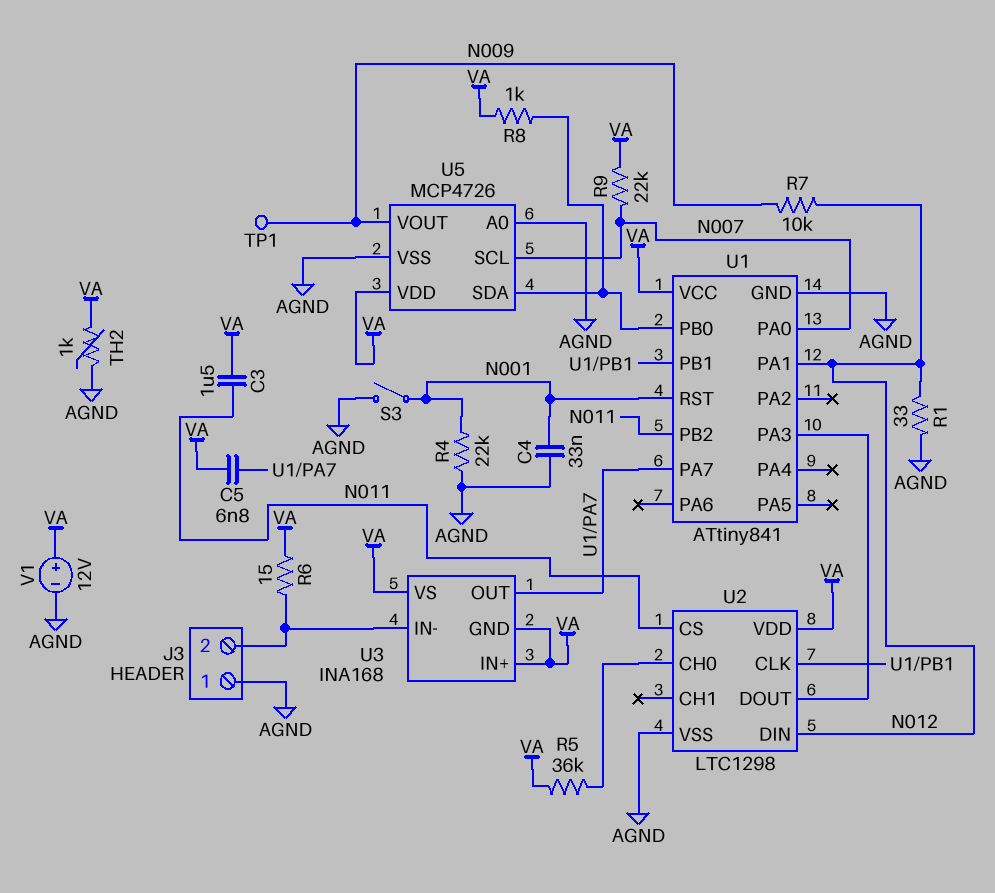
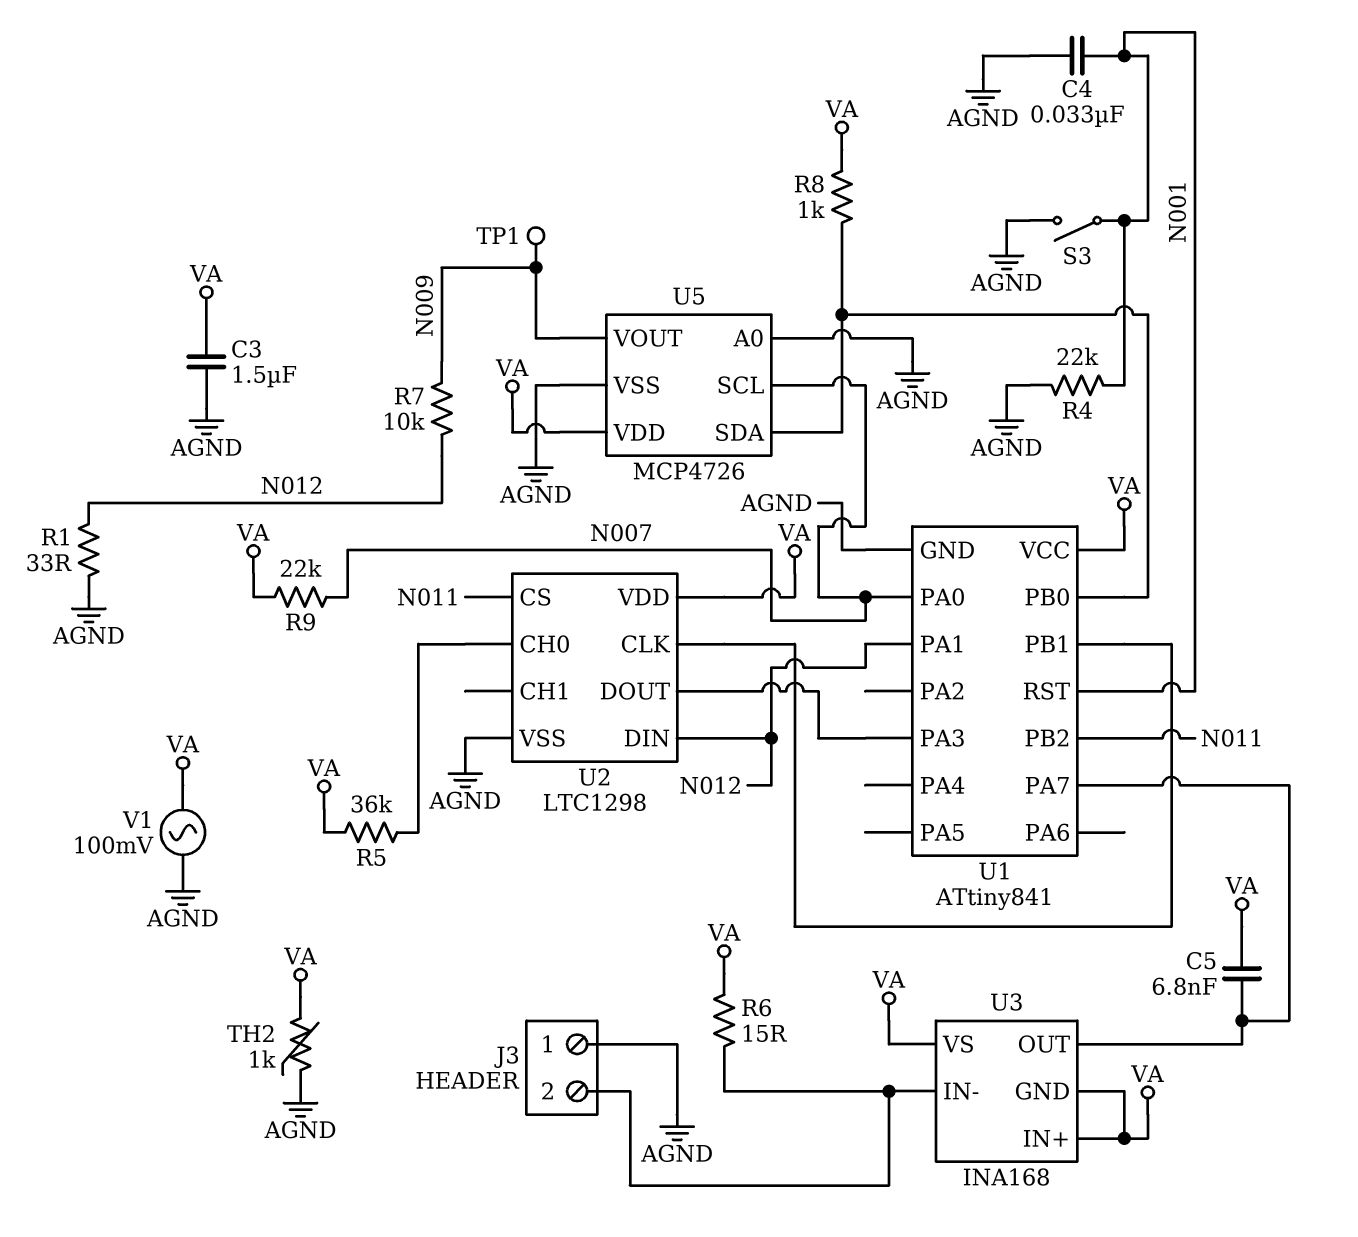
C3: 1.5uF (N011, VA) -> 1.5uF (AGND, VA)
V1: 12V (plus VA, minus AGND) -> AC 100mV (AGND, VA)

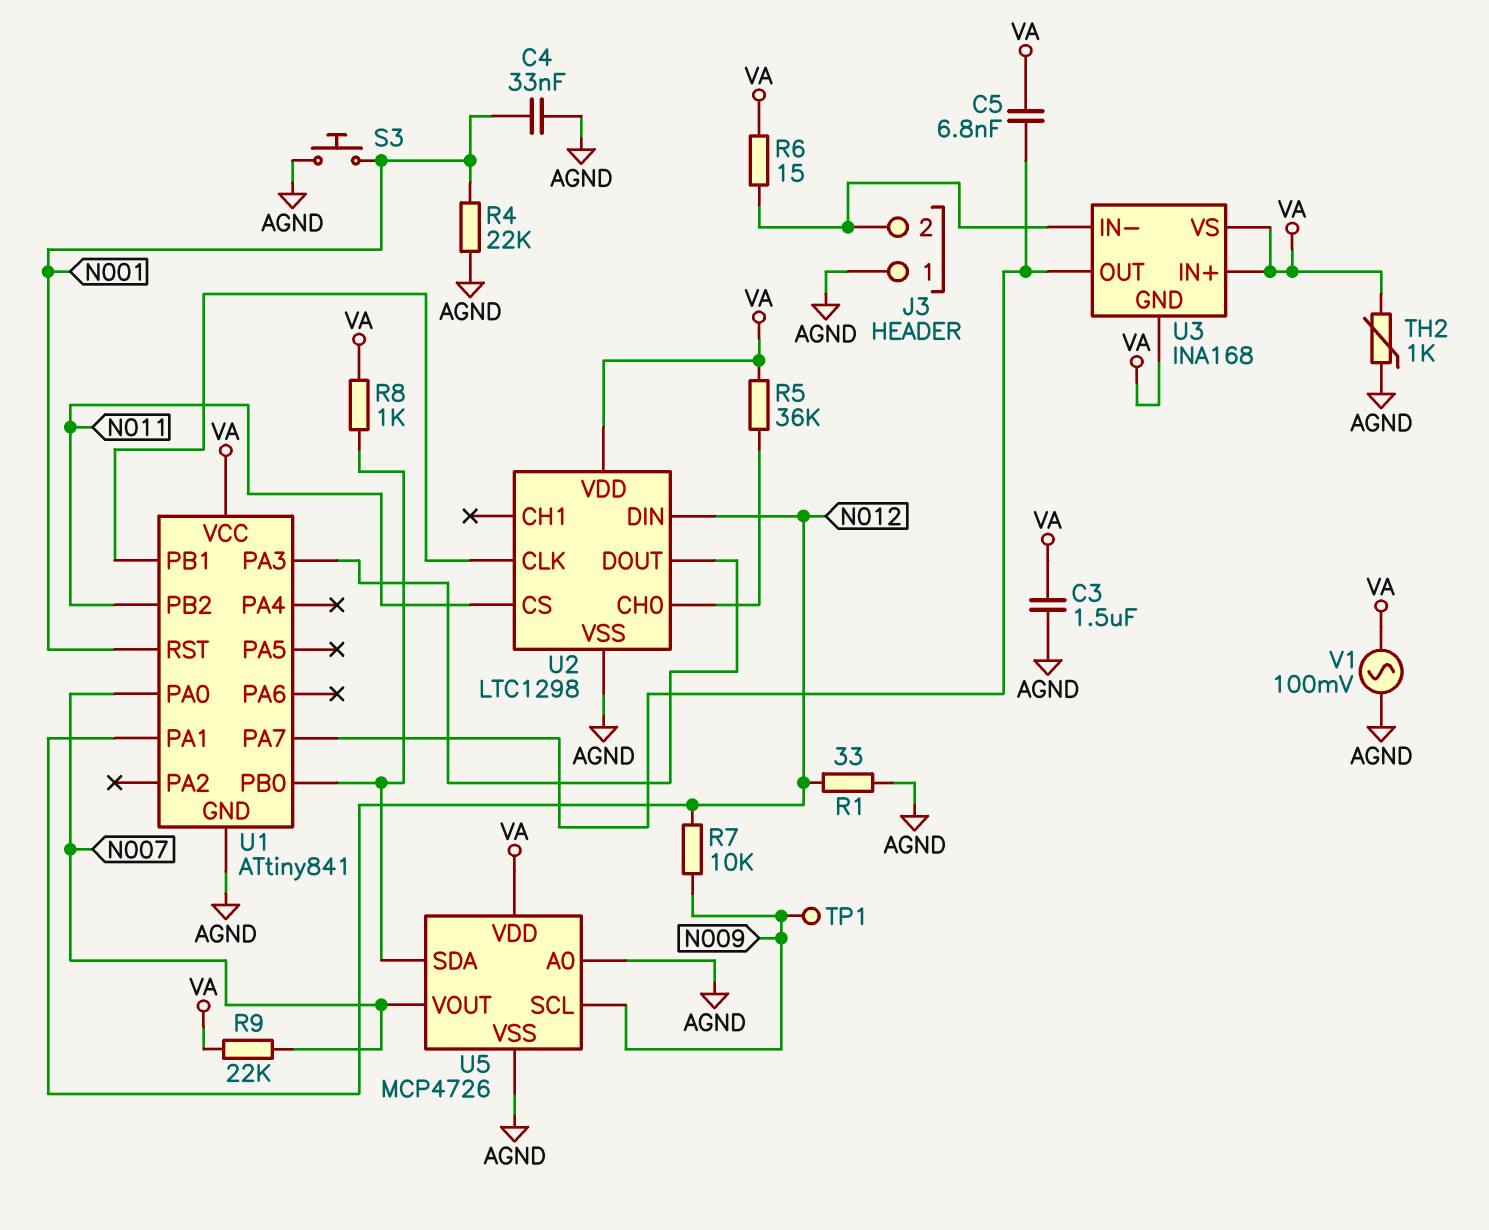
S3: switch (AGND, N001) -> button (AGND, N001)
U5 pin SCL: N007 -> N009
U5 pin VOUT: N009 -> N007

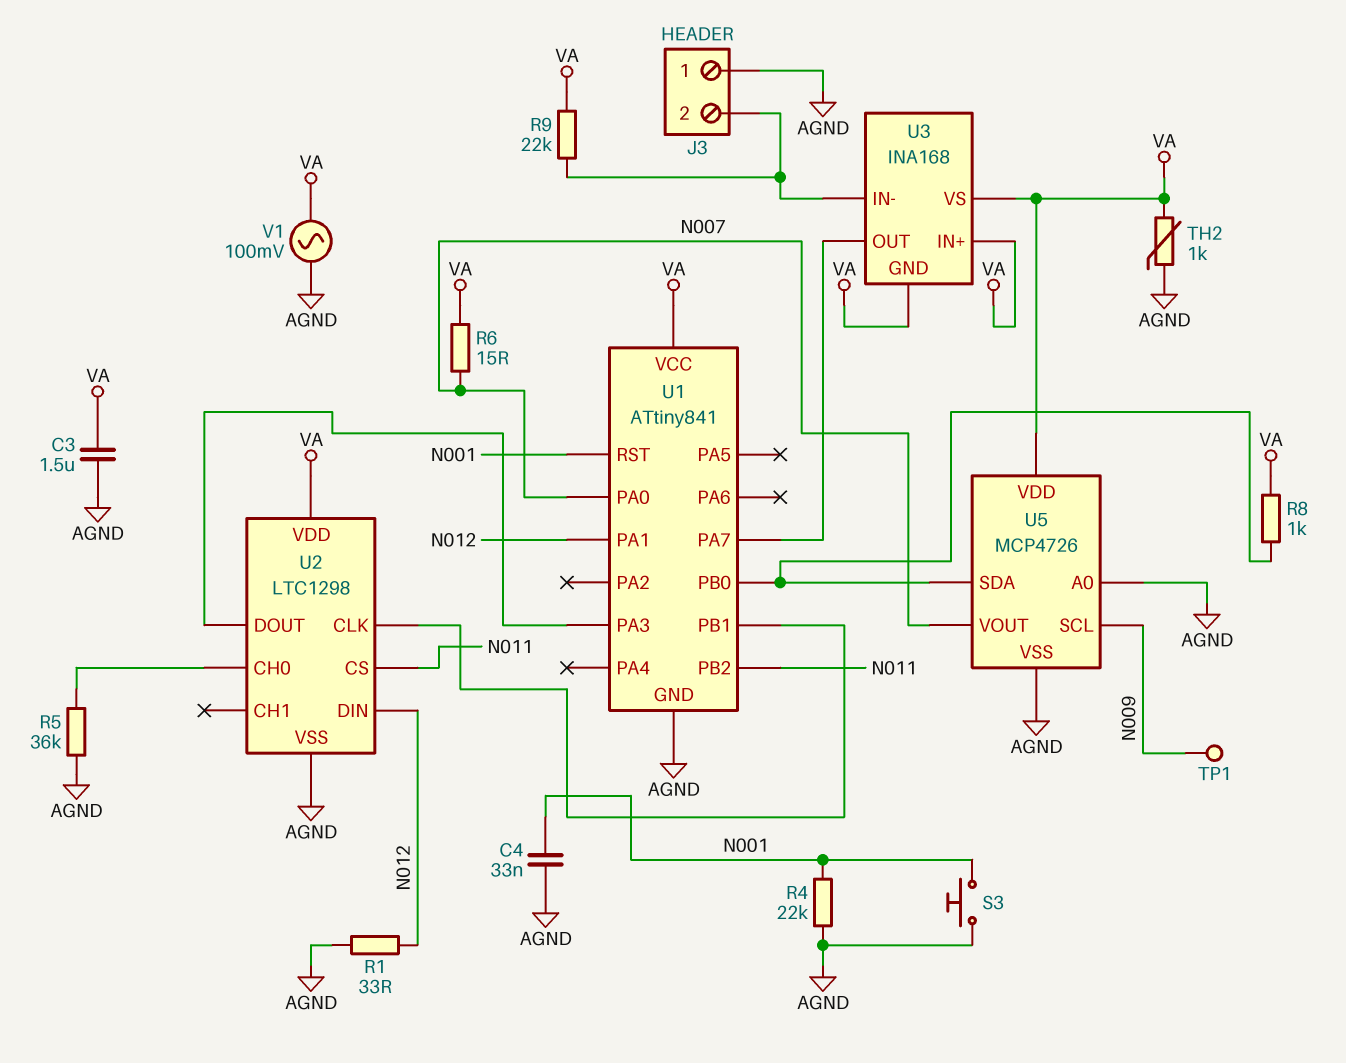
C5: 6.8nF (U1/PA7, VA) -> none
R5: 36k (U2/CH0, VA) -> 36k (AGND, U2/CH0)
R6: 15 (J3/2, VA) -> 15 (N007, VA)
R7: 10k (N009, N012) -> none
R9: 22k (N007, VA) -> 22k (J3/2, VA)

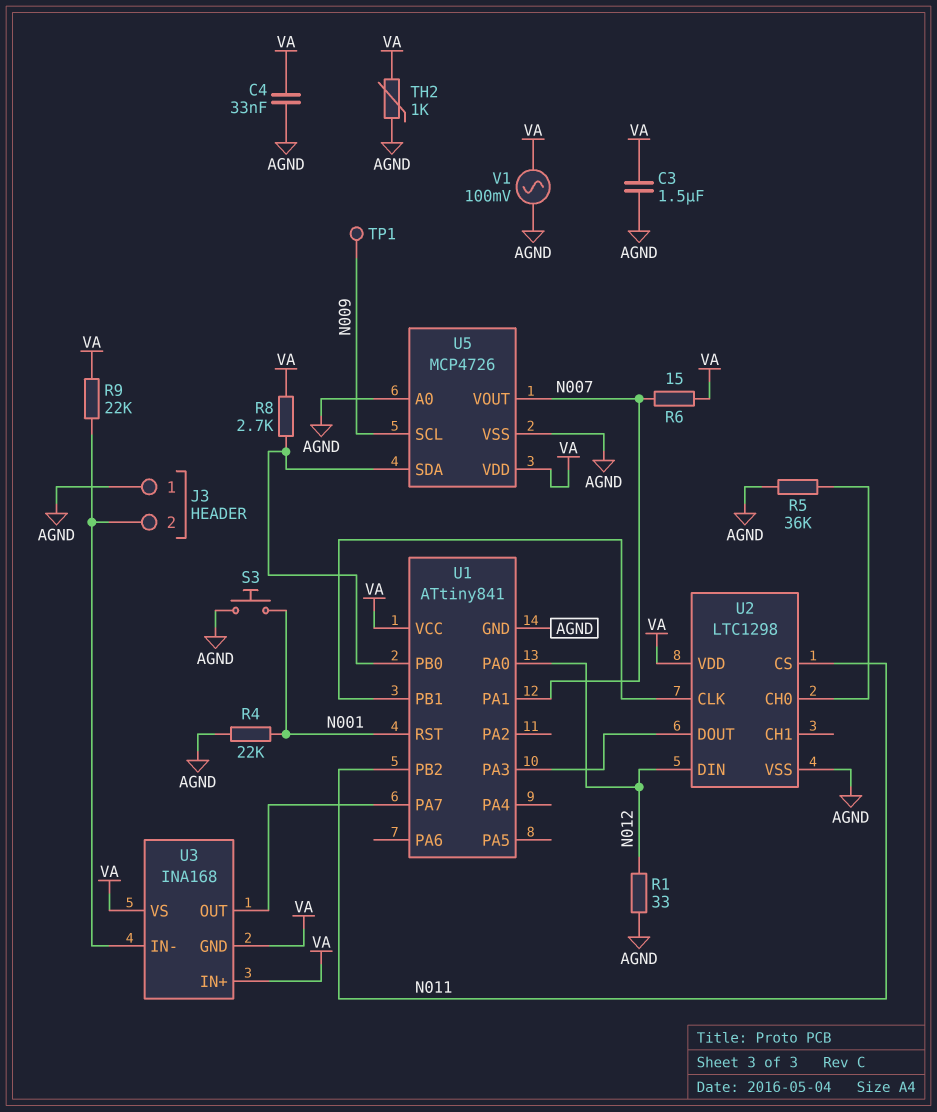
C4: 33nF (AGND, N001) -> 33nF (AGND, VA)
R8: 1k (U1/PB0, VA) -> 2.7k (U1/PB0, VA)
U1 pin PA0: N007 -> N012
U1 pin PA1: N012 -> N007

